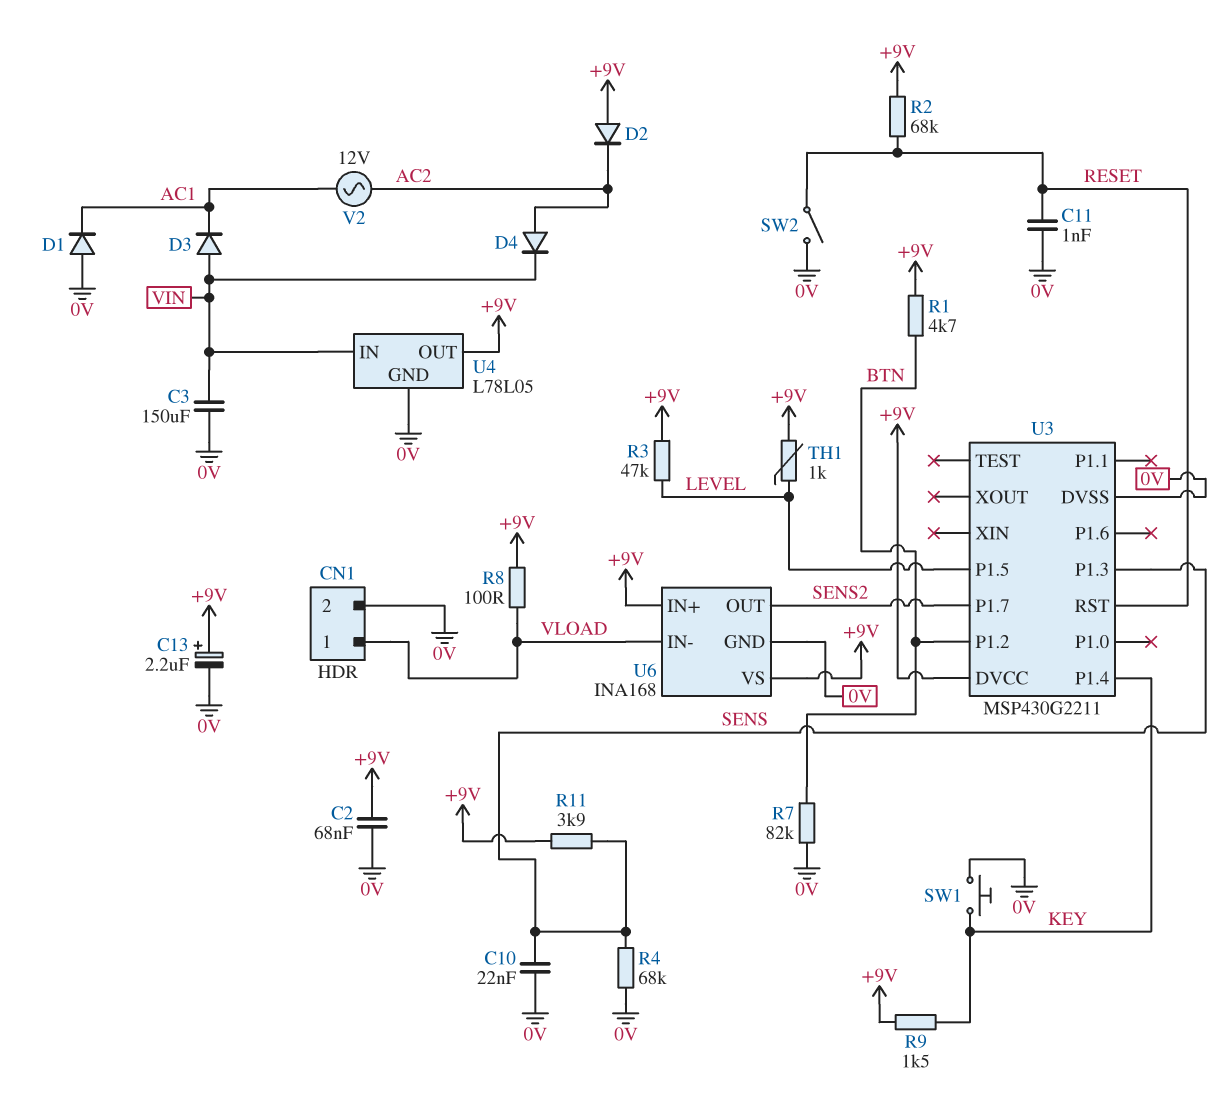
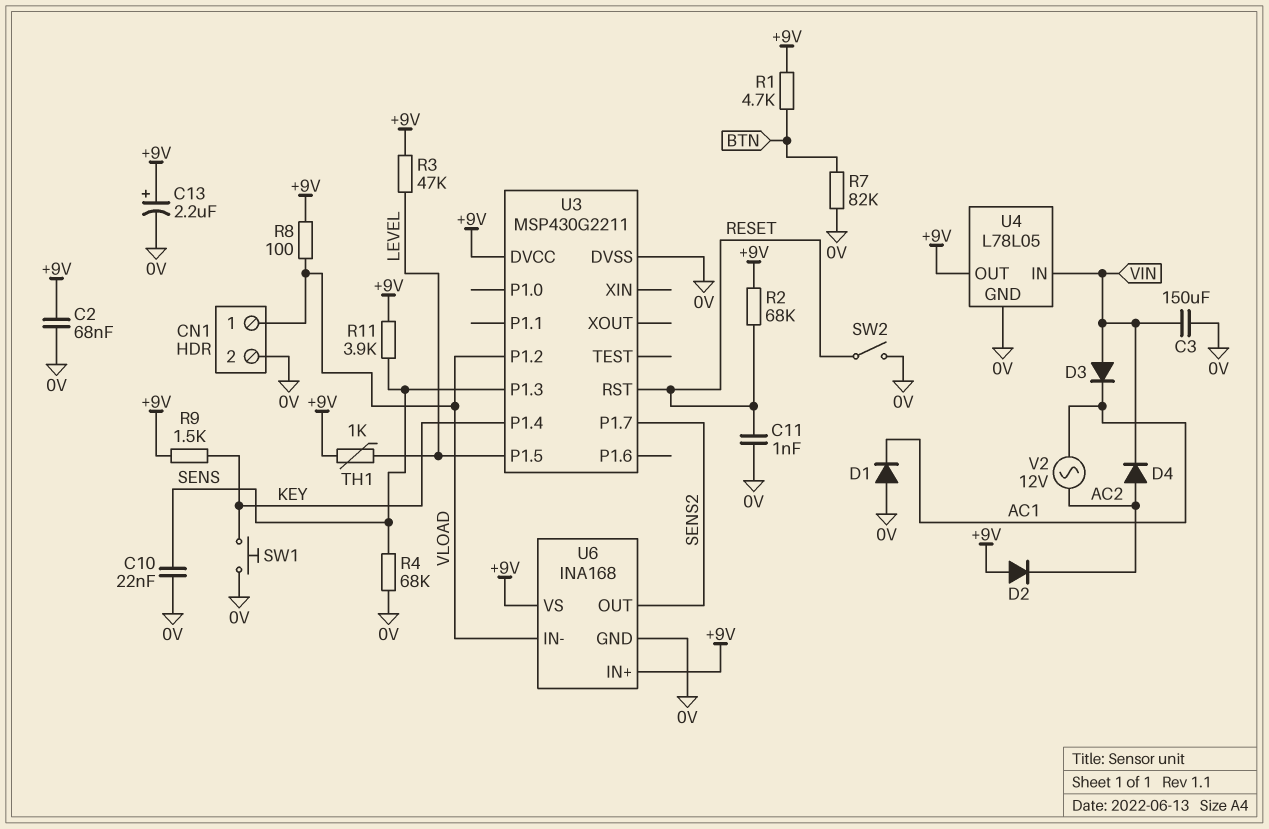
U3 pin P1.2: BTN -> VLOAD

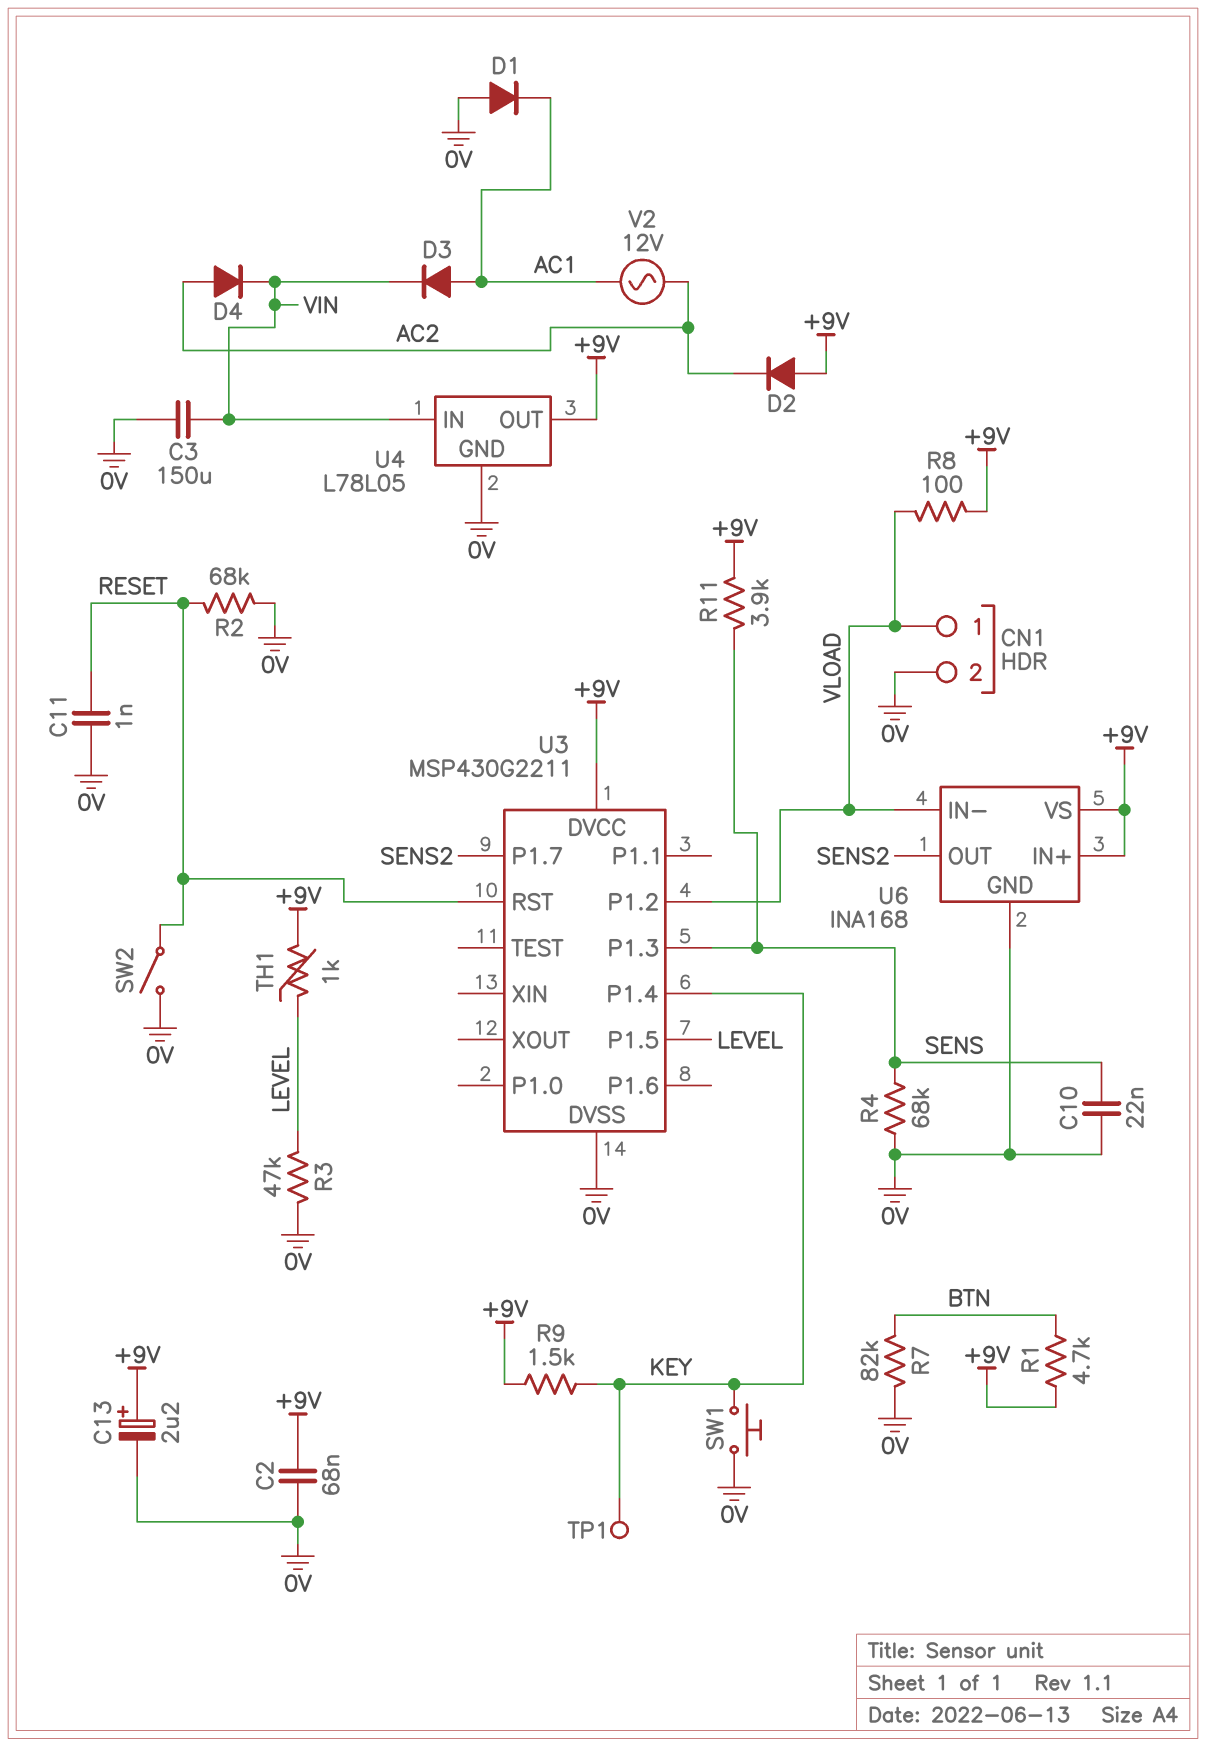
D3: diode (A VIN, K AC1) -> diode (A AC1, K VIN)
R2: 68k (+9V, RESET) -> 68k (0V, RESET)
R3: 47k (+9V, LEVEL) -> 47k (0V, LEVEL)
TP1: none -> test point (KEY)

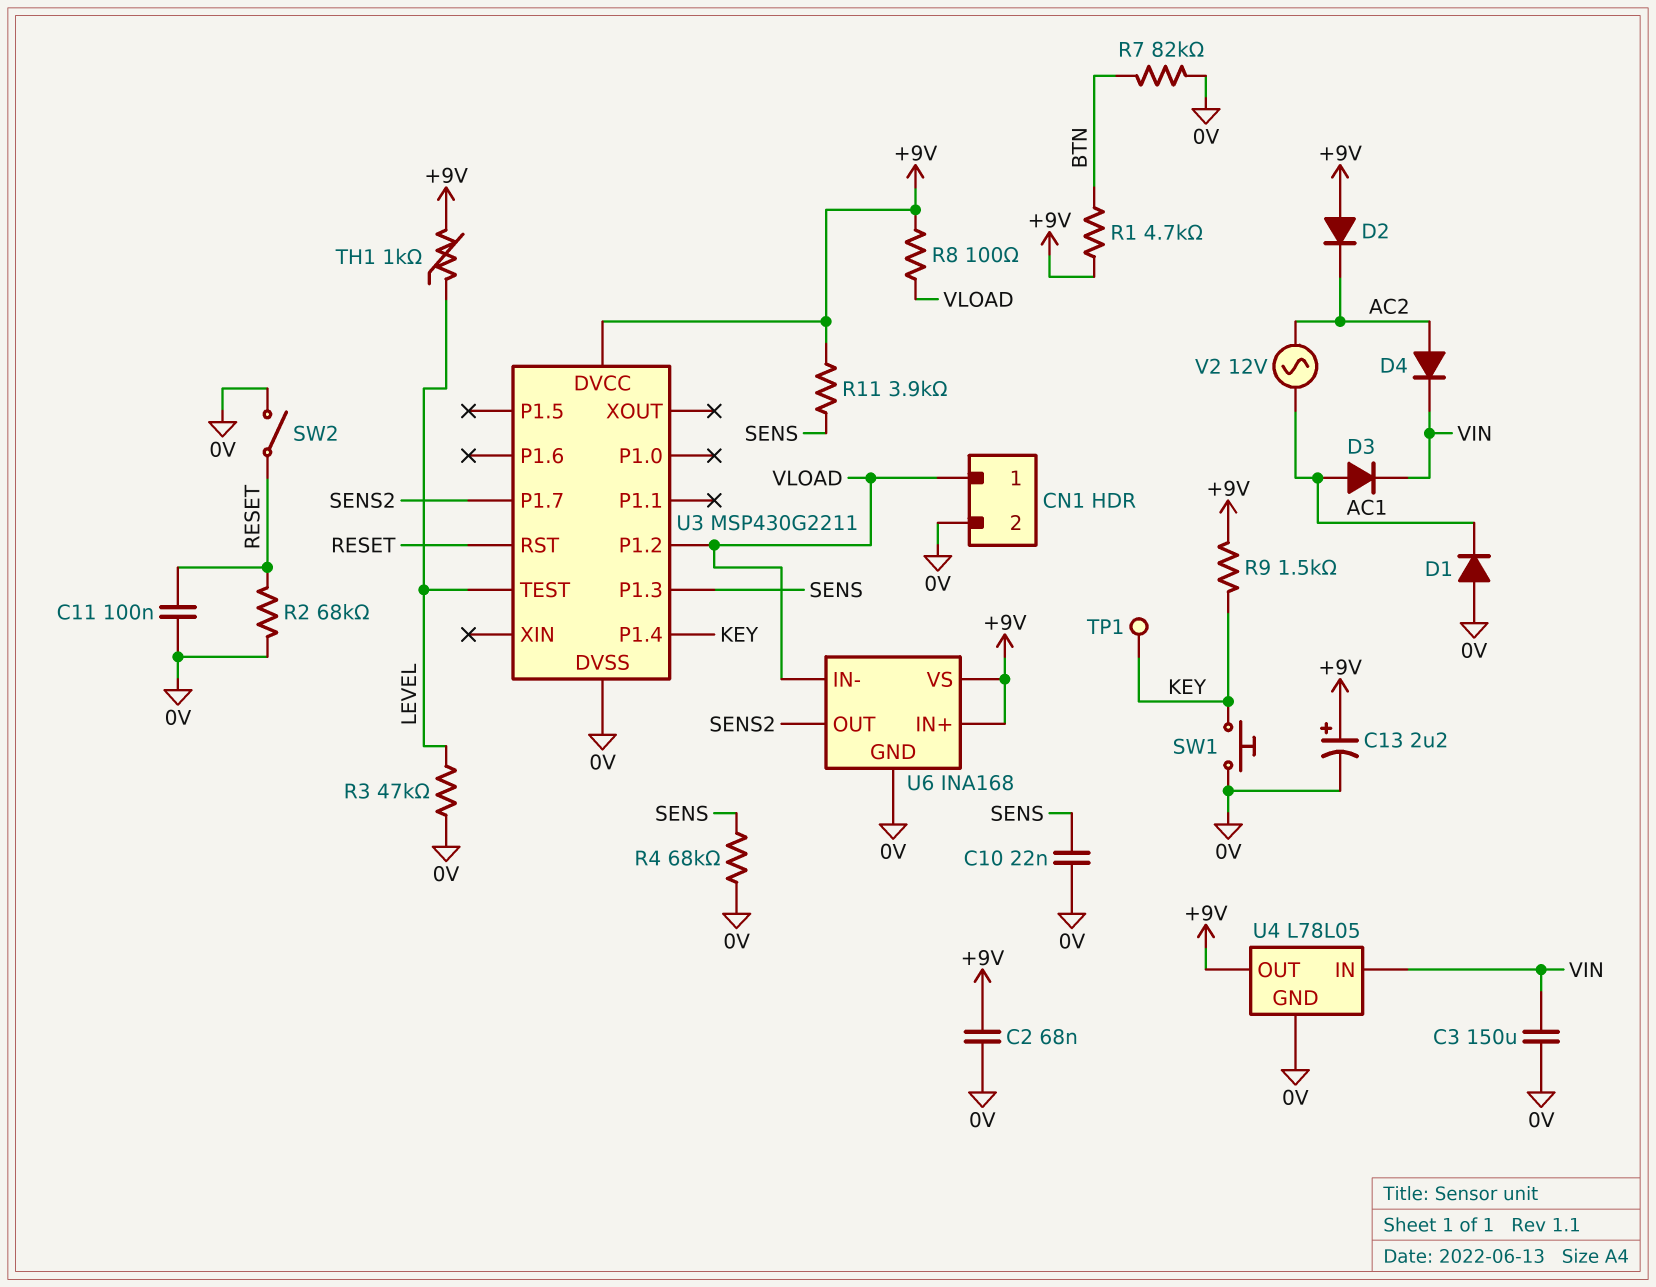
C11: 1nF (0V, RESET) -> 100nF (0V, RESET)
U3 pin P1.5: LEVEL -> none
U3 pin TEST: none -> LEVEL

